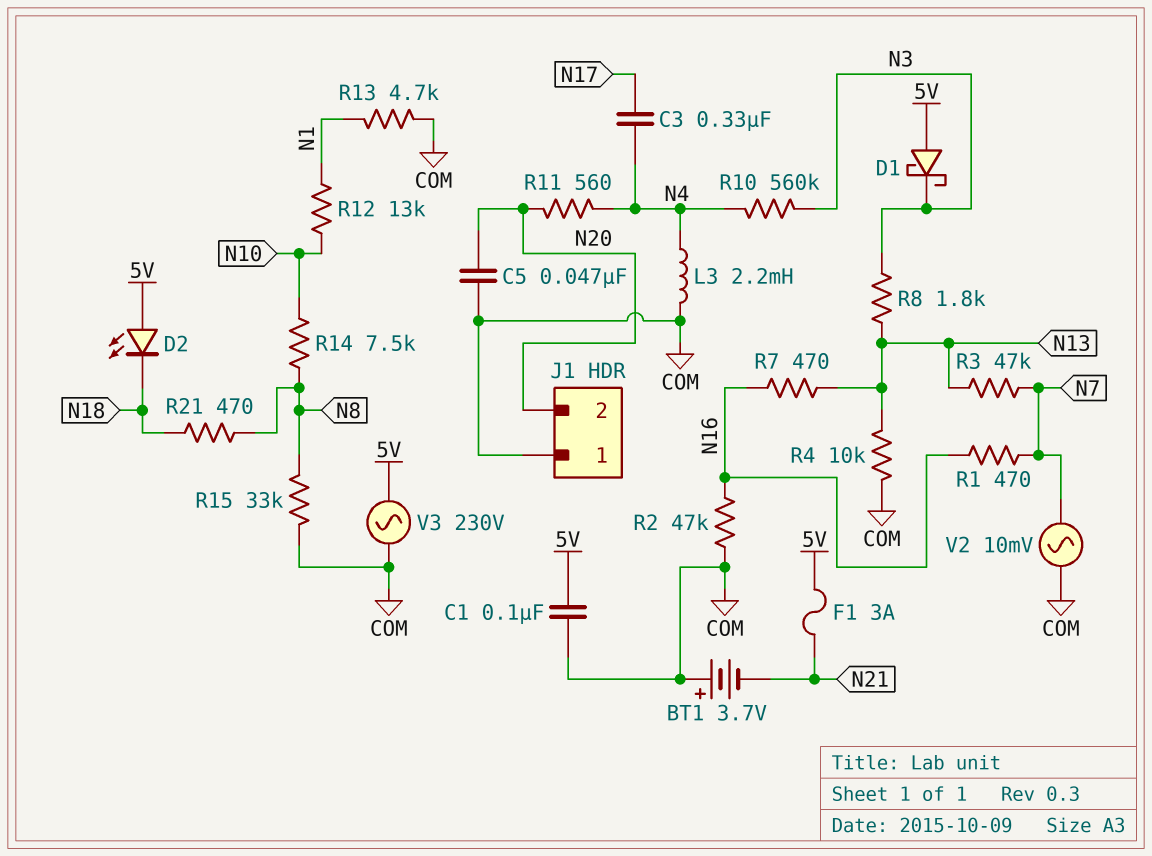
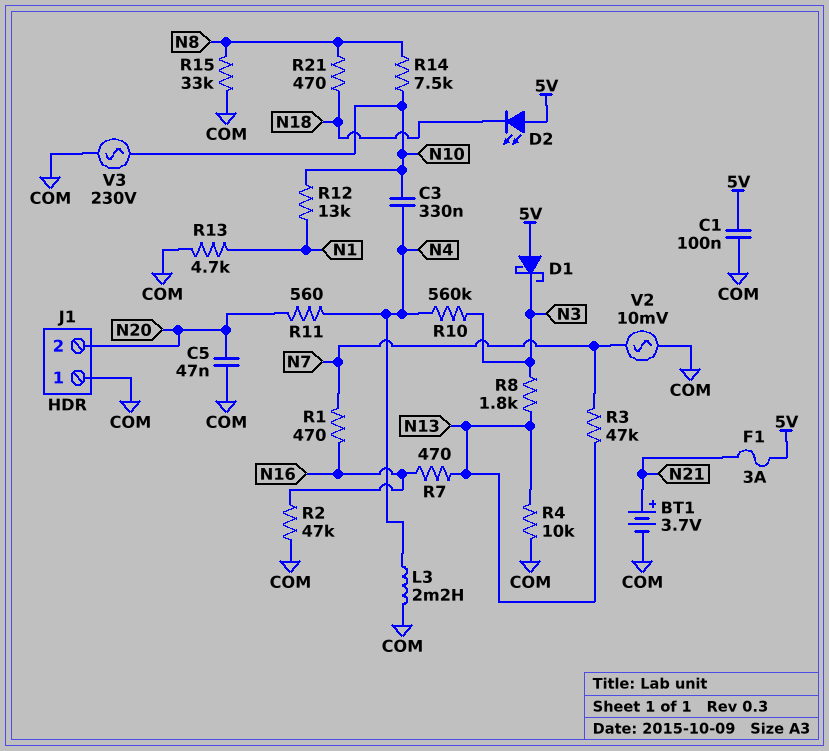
BT1: 3.7V (plus COM, minus N21) -> 3.7V (plus N21, minus COM)
C3: 330nF (N4, N17) -> 330nF (N4, N10)
V3: AC 230V (5V, COM) -> AC 230V (COM, N10)

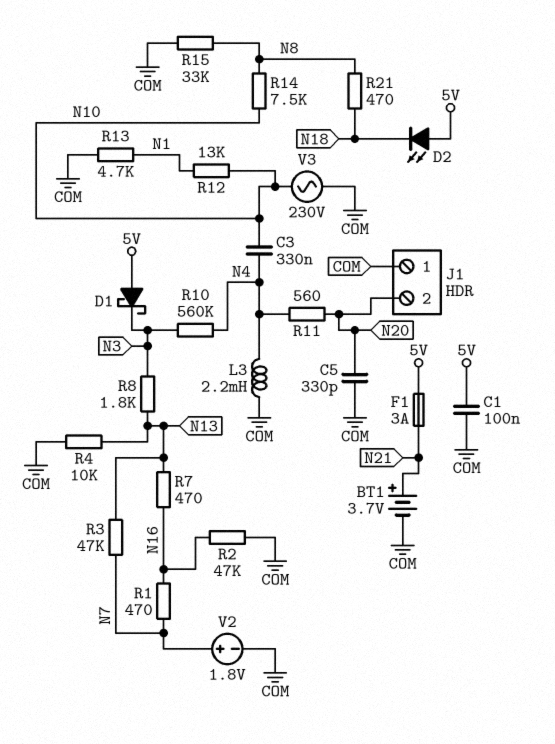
C5: 47nF (COM, N20) -> 330pF (COM, N20)
V2: AC 10mV (COM, N7) -> 1.8V (plus N7, minus COM)

